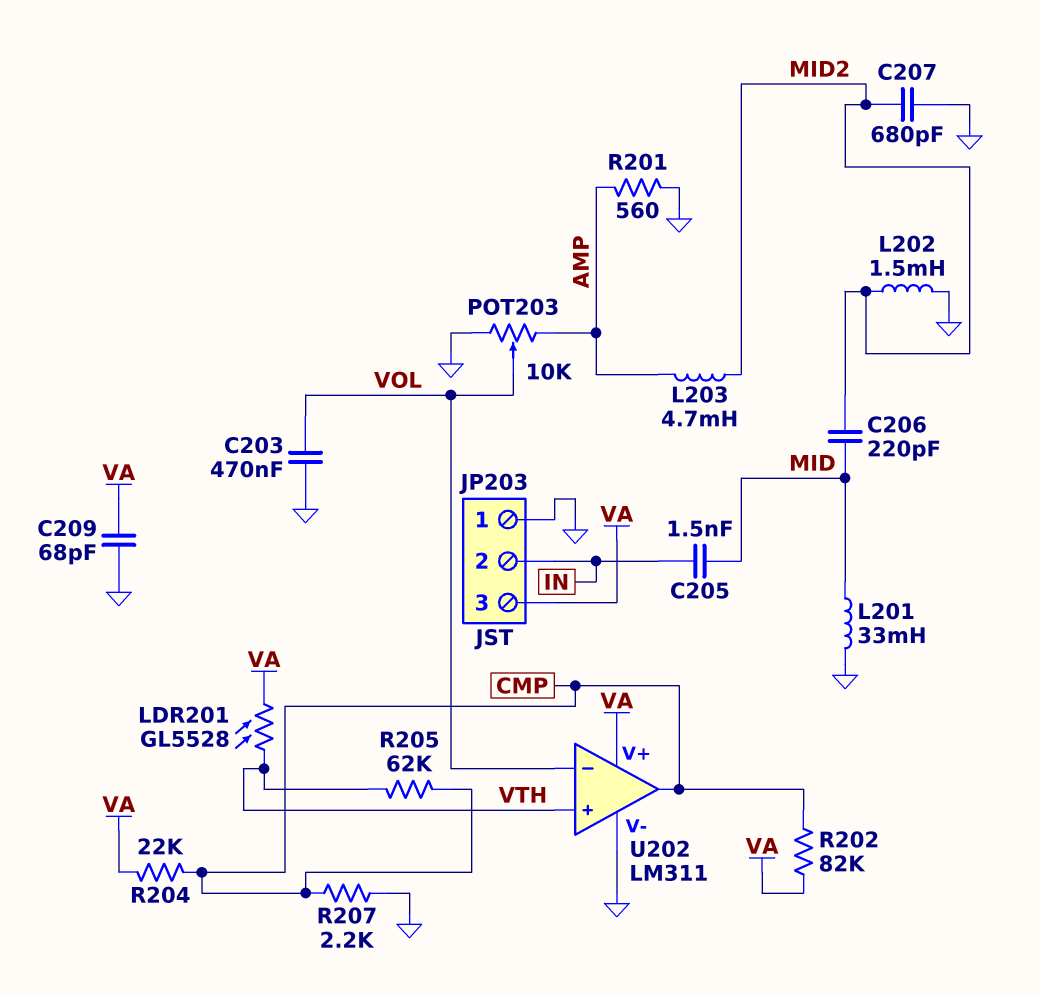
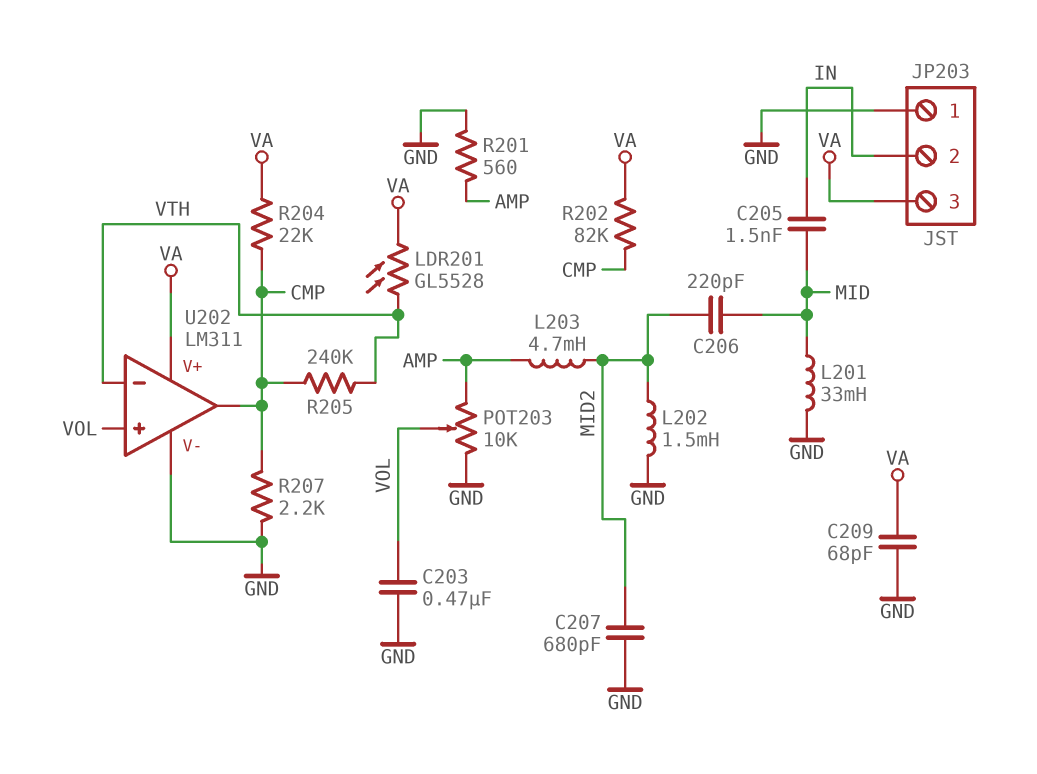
R205: 62k (CMP, VTH) -> 240k (CMP, VTH)
U202 pin in+: VTH -> VOL
U202 pin in-: VOL -> VTH

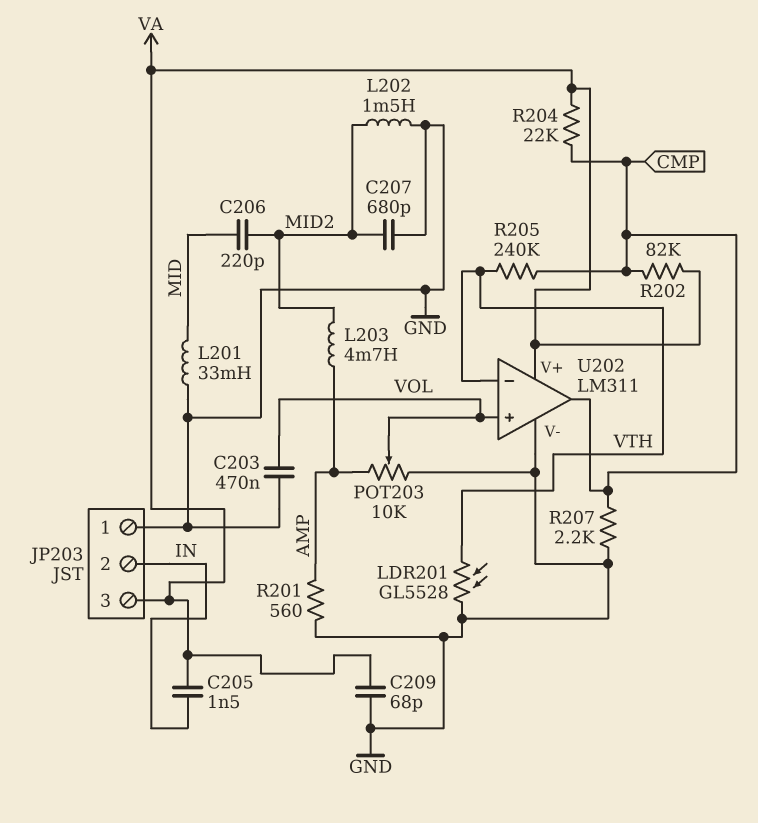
C205: 1.5nF (IN, MID) -> 1.5nF (IN, VA)
LDR201: GL5528 (VA, VTH) -> GL5528 (GND, VTH)

